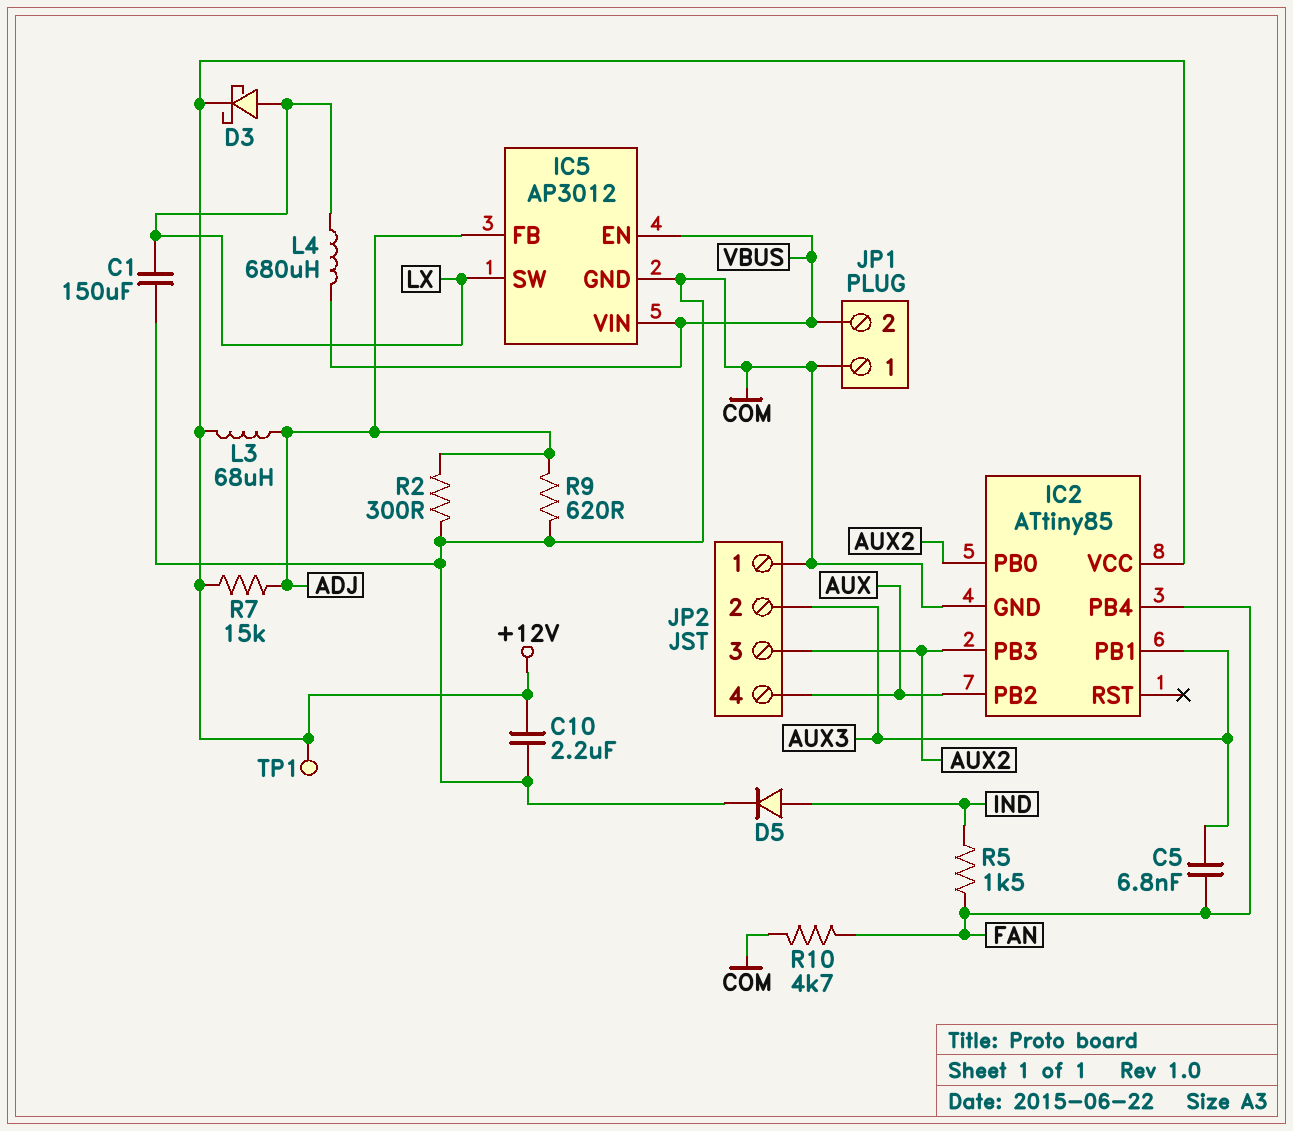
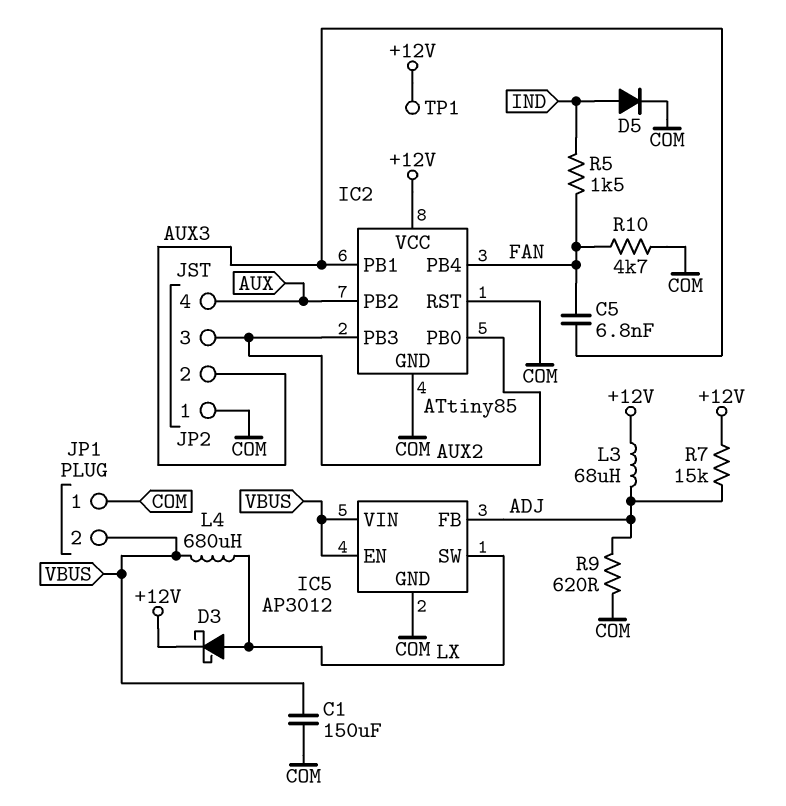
C1: 150uF (COM, LX) -> 150uF (COM, VBUS)
C10: 2.2uF (+12V, COM) -> none
IC2 pin RST: none -> COM
R2: 300 (ADJ, COM) -> none

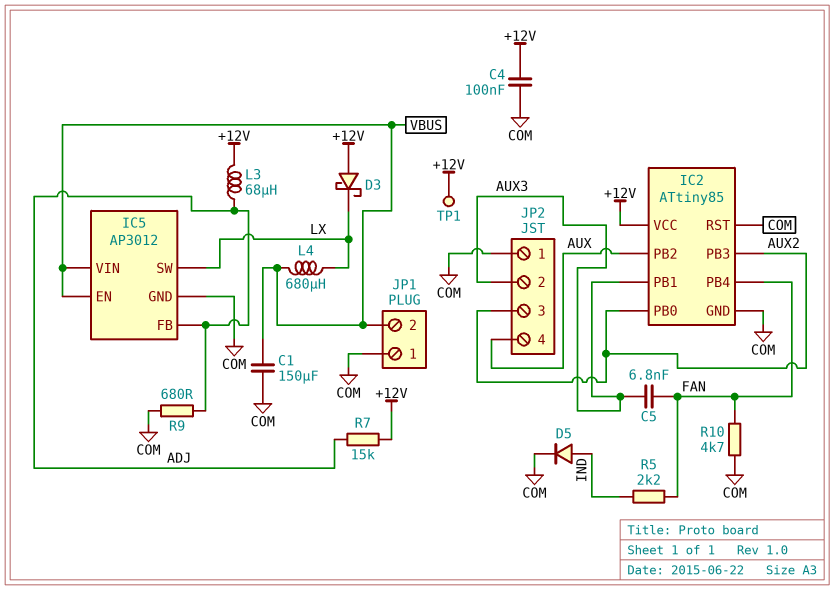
C4: none -> 100nF (+12V, COM)
D3: schottky (A LX, K +12V) -> schottky (A +12V, K LX)
R5: 1.5k (FAN, IND) -> 2.2k (FAN, IND)
R9: 620 (ADJ, COM) -> 680 (ADJ, COM)

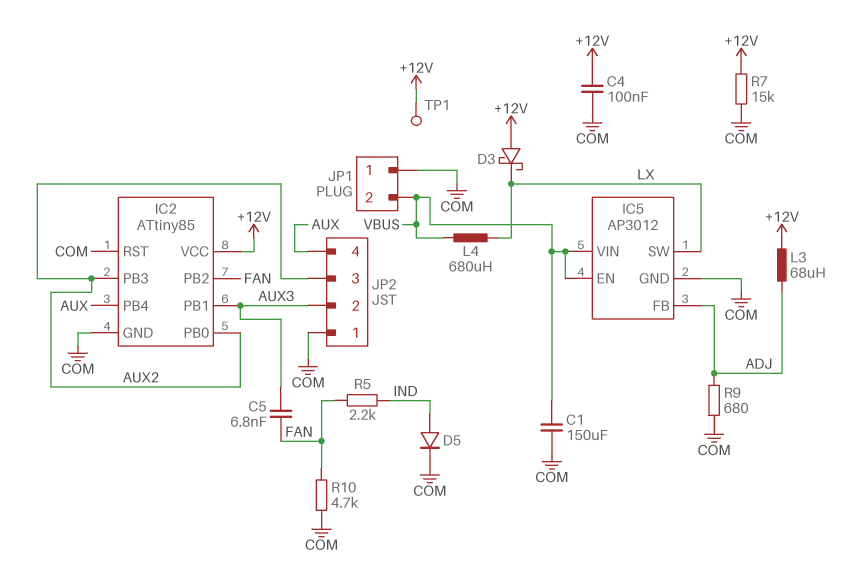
IC2 pin PB2: AUX -> FAN
IC2 pin PB4: FAN -> AUX
R7: 15k (+12V, ADJ) -> 15k (+12V, COM)

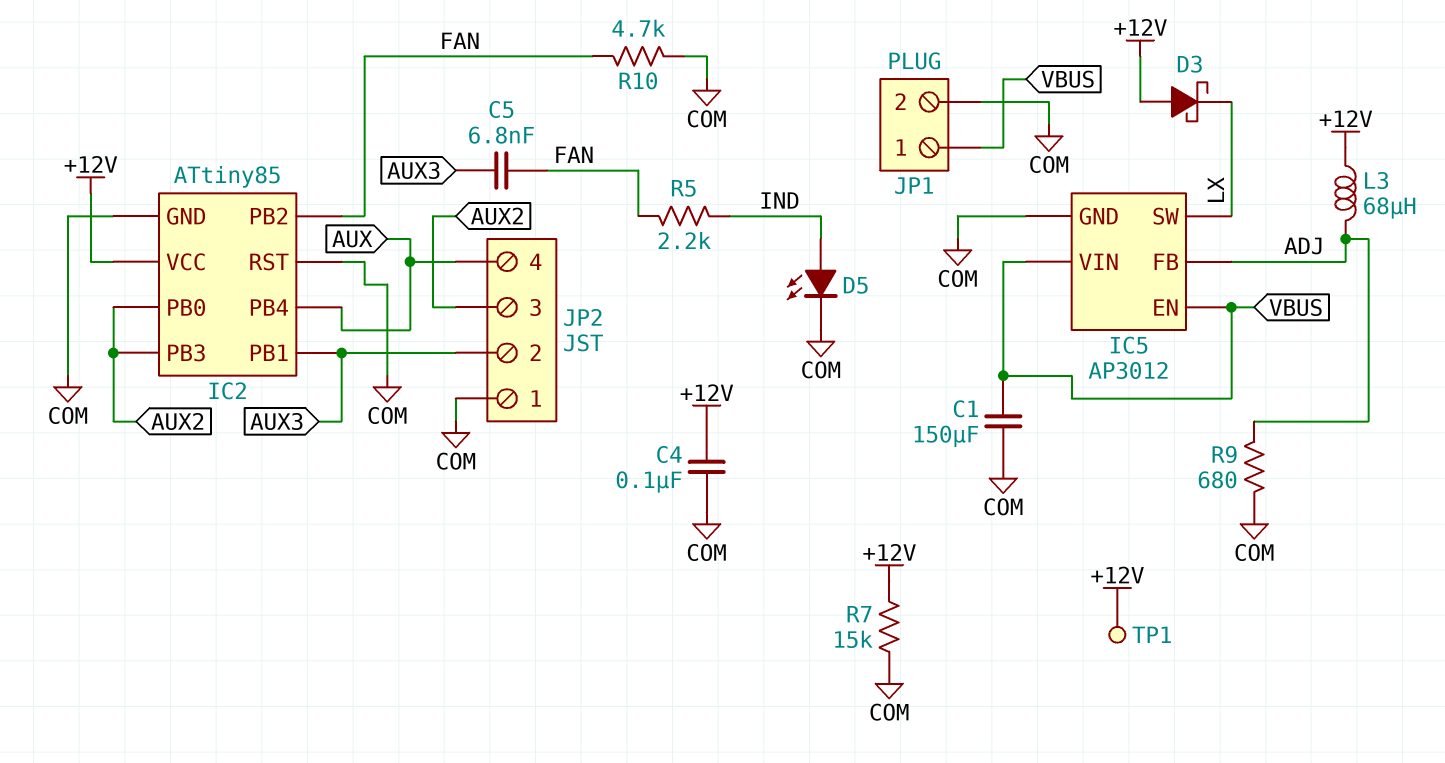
D5: diode (A IND, K COM) -> LED (A IND, K COM)
JP1 pin 1: COM -> VBUS
JP1 pin 2: VBUS -> COM
L4: 680uH (LX, VBUS) -> none

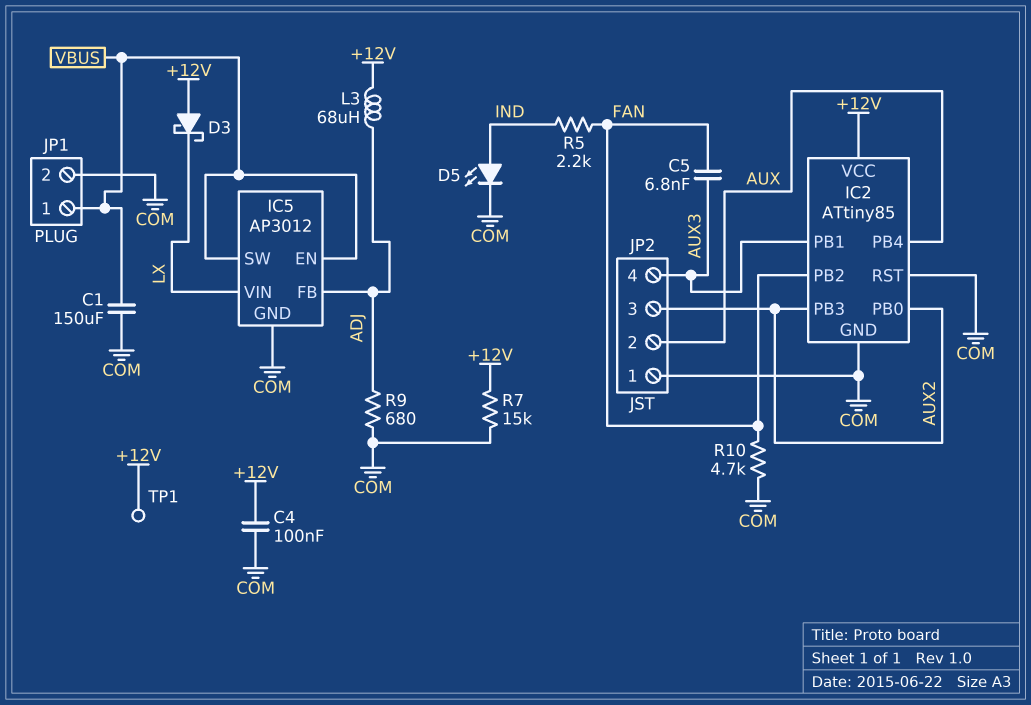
IC5 pin SW: LX -> VBUS
IC5 pin VIN: VBUS -> LX
JP2 pin 2: AUX3 -> AUX
JP2 pin 4: AUX -> AUX3

